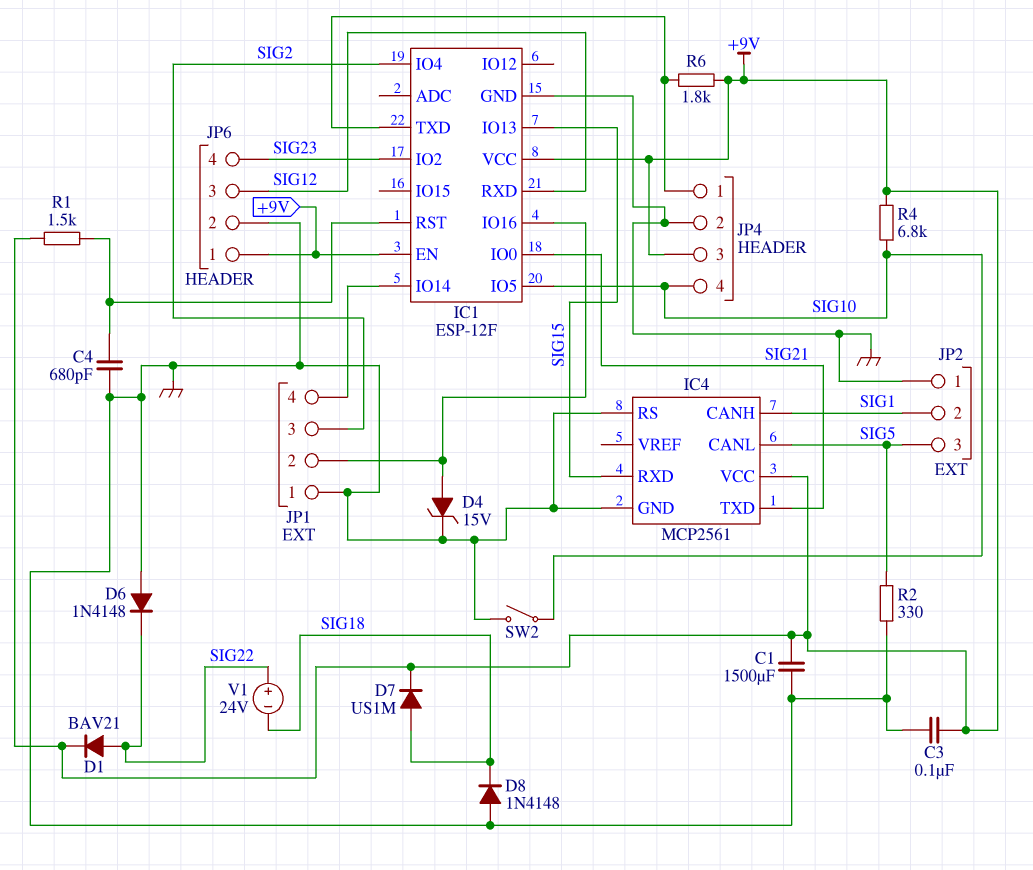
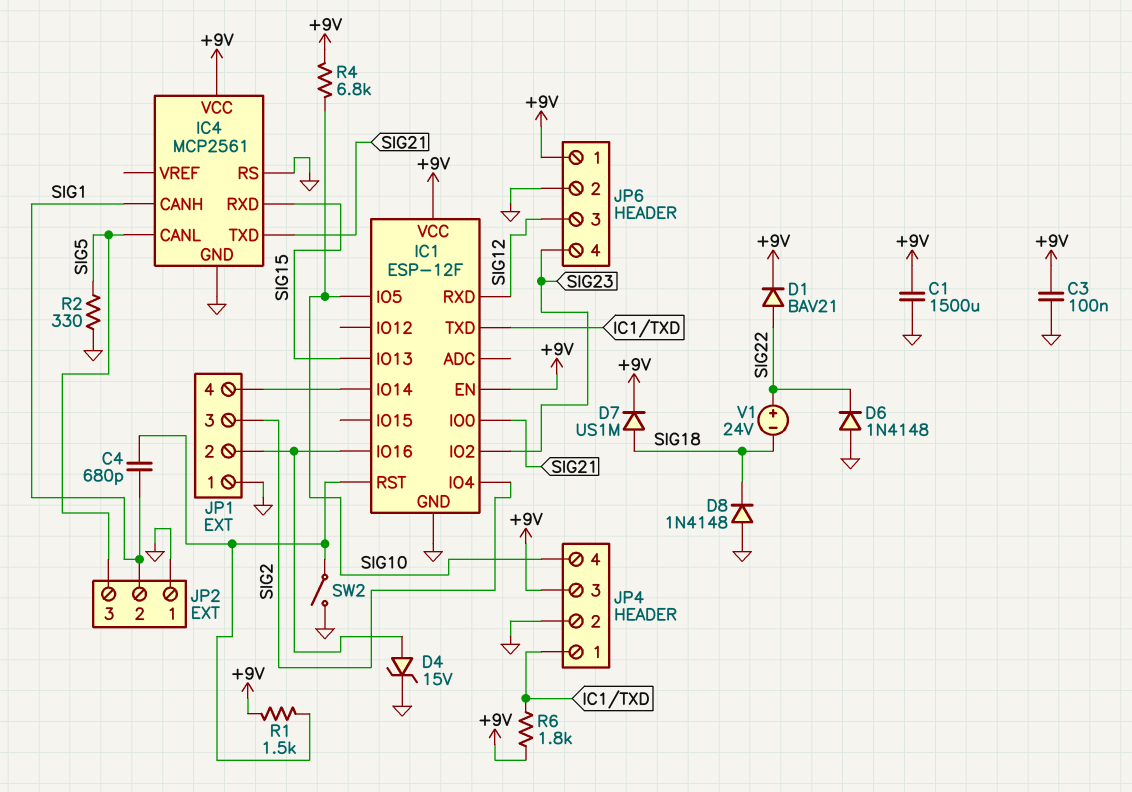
C4: 680pF (GND, IC1/RST) -> 680pF (IC1/RST, SIG1)
SW2: switch (GND, SIG10) -> switch (GND, IC1/RST)

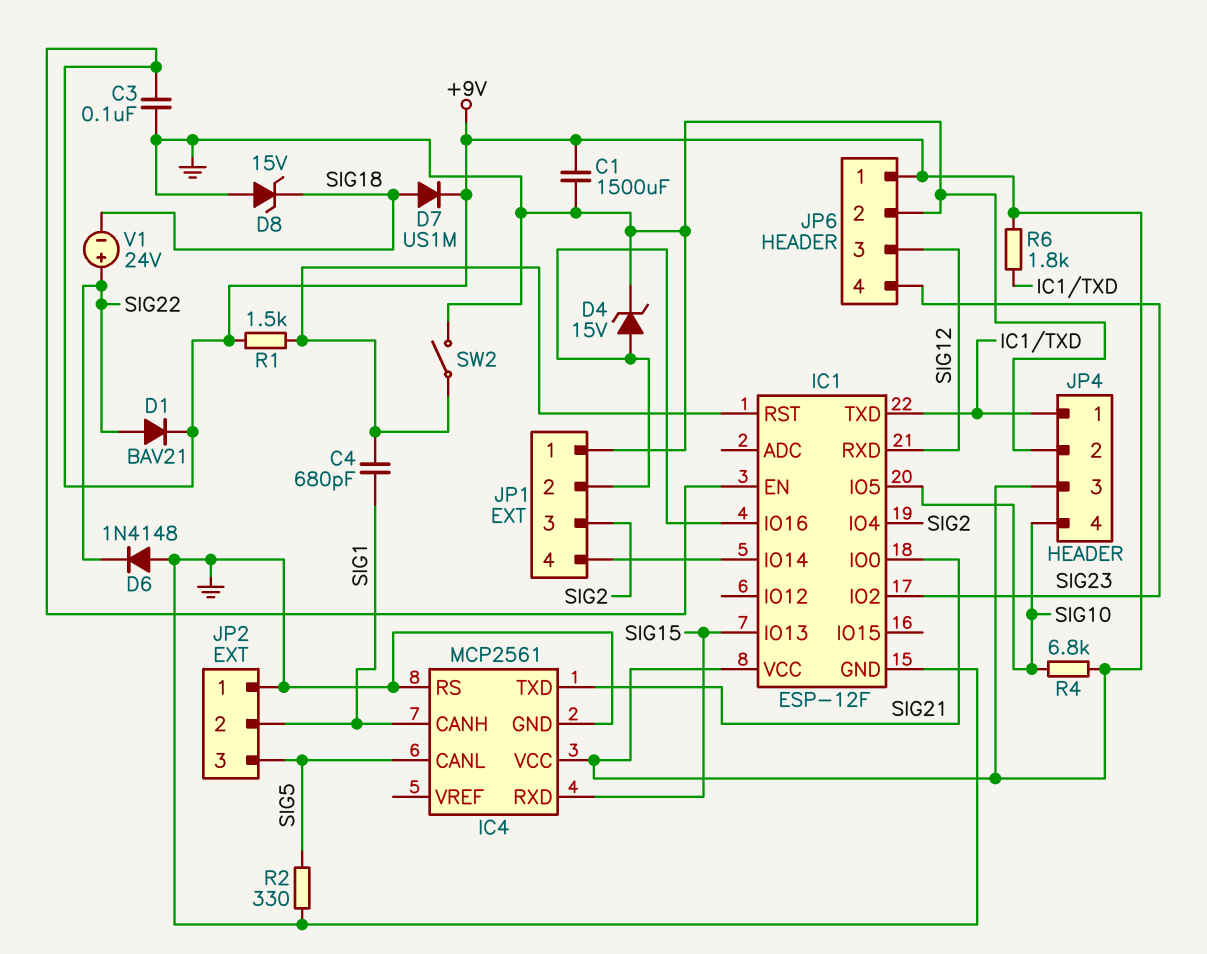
D8: diode 1N4148 (A GND, K SIG18) -> zener 15V (A GND, K SIG18)

